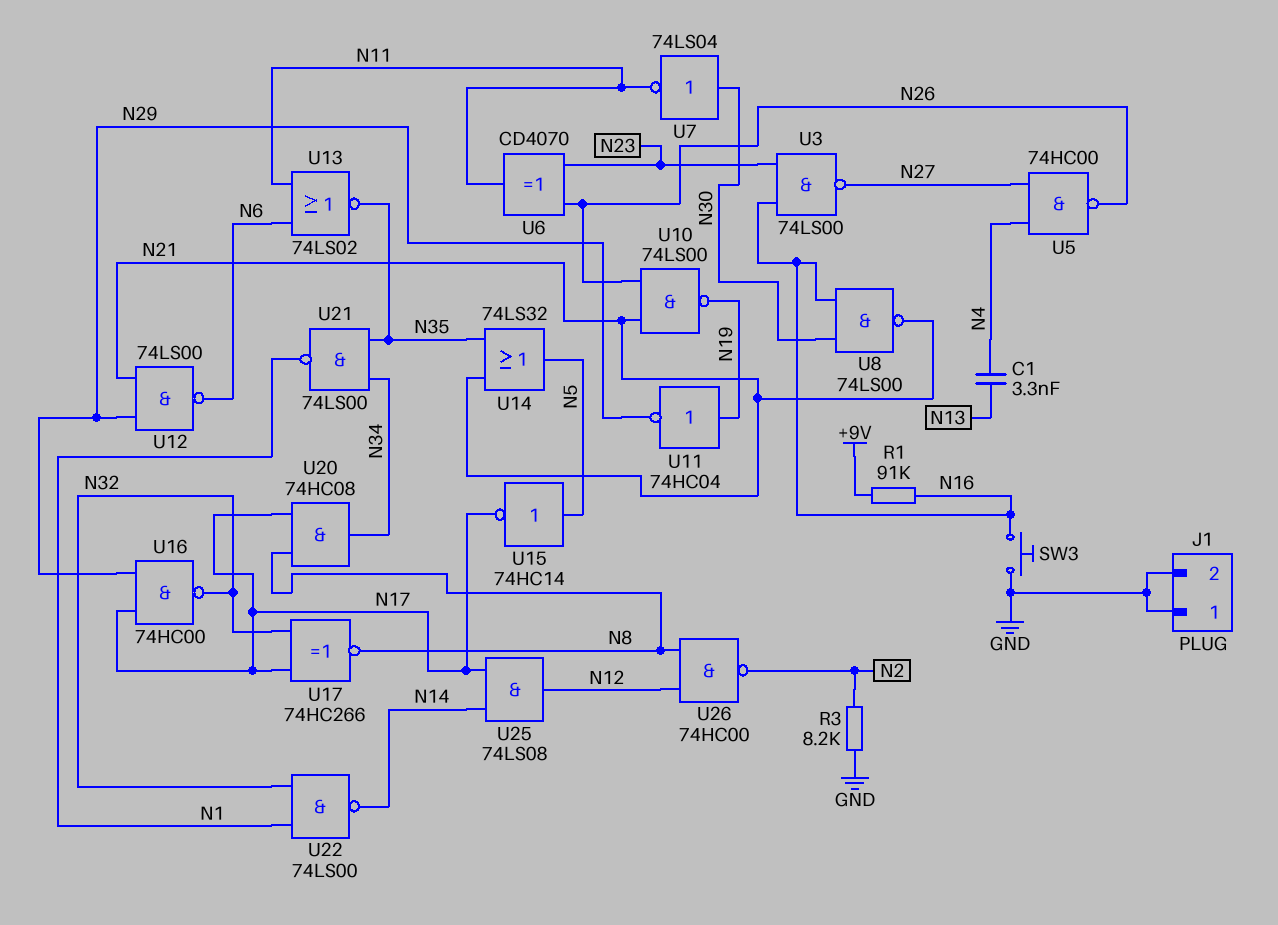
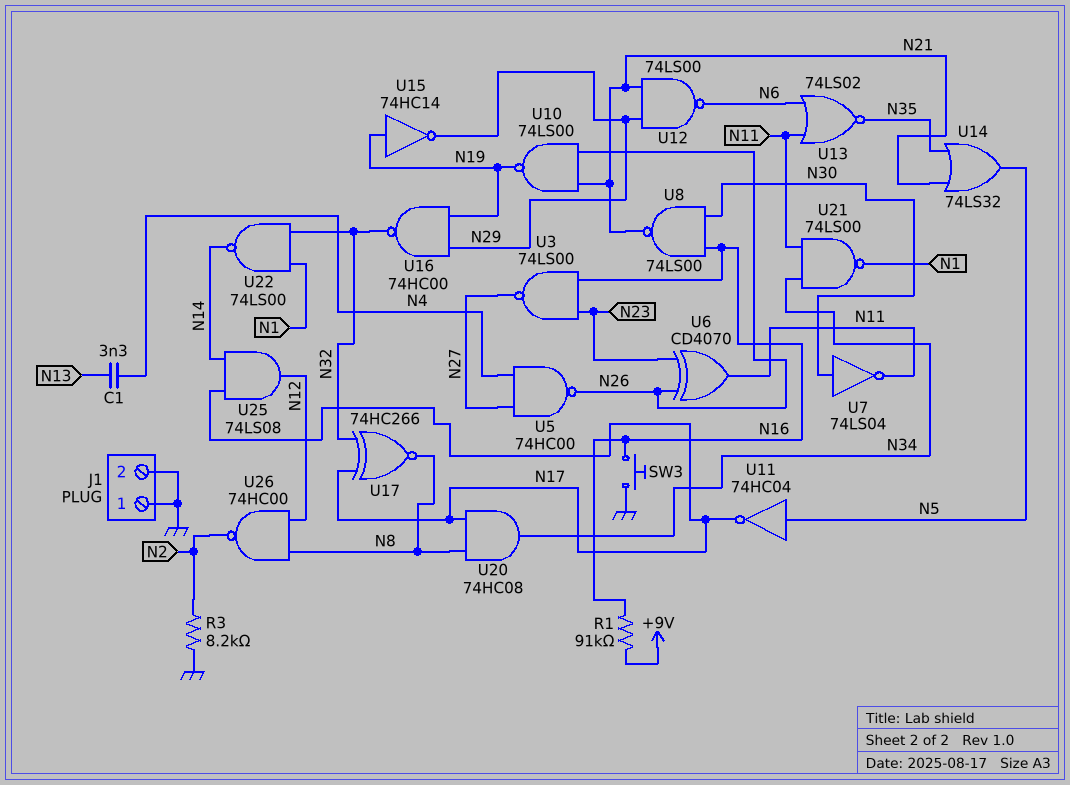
U11: NOT 74HC04 (in N19, out N29) -> NOT 74HC04 (in N5, out N17)
U15: NOT 74HC14 (in N5, out N17) -> NOT 74HC14 (in N19, out N29)
U16: NAND 74HC00 (in N17, in N29, out N32) -> NAND 74HC00 (in N19, in N29, out N32)
U21: NAND 74LS00 (in N34, in N35, out N1) -> NAND 74LS00 (in N11, in N34, out N1)

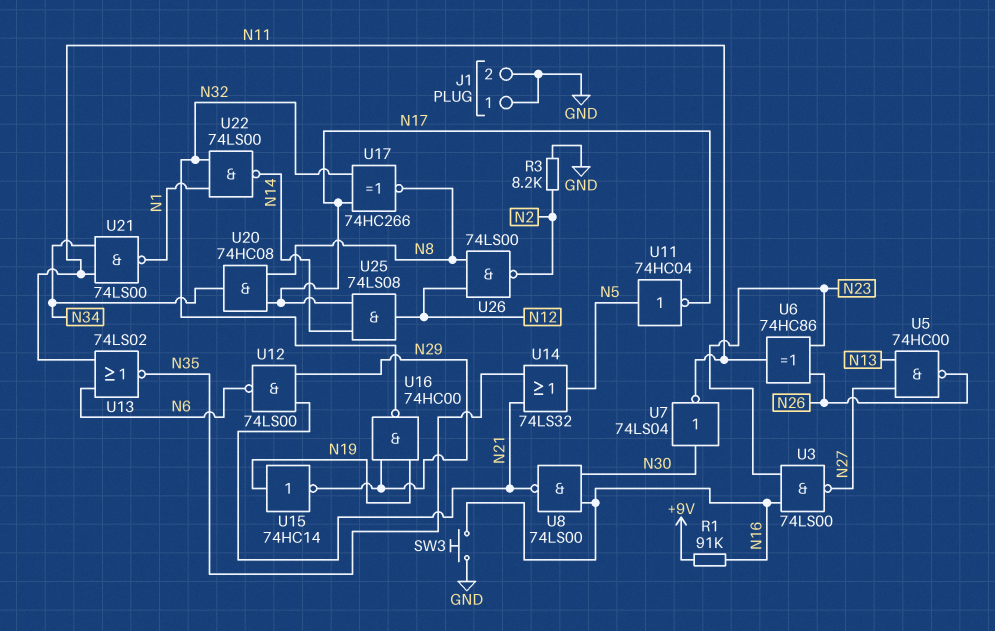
C1: 3.3nF (N4, N13) -> none
U5: NAND 74HC00 (in N4, in N27, out N26) -> NAND 74HC00 (in N13, in N27, out N26)
U6: XOR CD4070 (in N23, in N26, out N11) -> XOR 74HC86 (in N23, in N26, out N11)
U10: NAND 74LS00 (in N21, in N26, out N19) -> none
U26: NAND 74HC00 (in N8, in N12, out N2) -> NAND 74LS00 (in N8, in N12, out N2)

